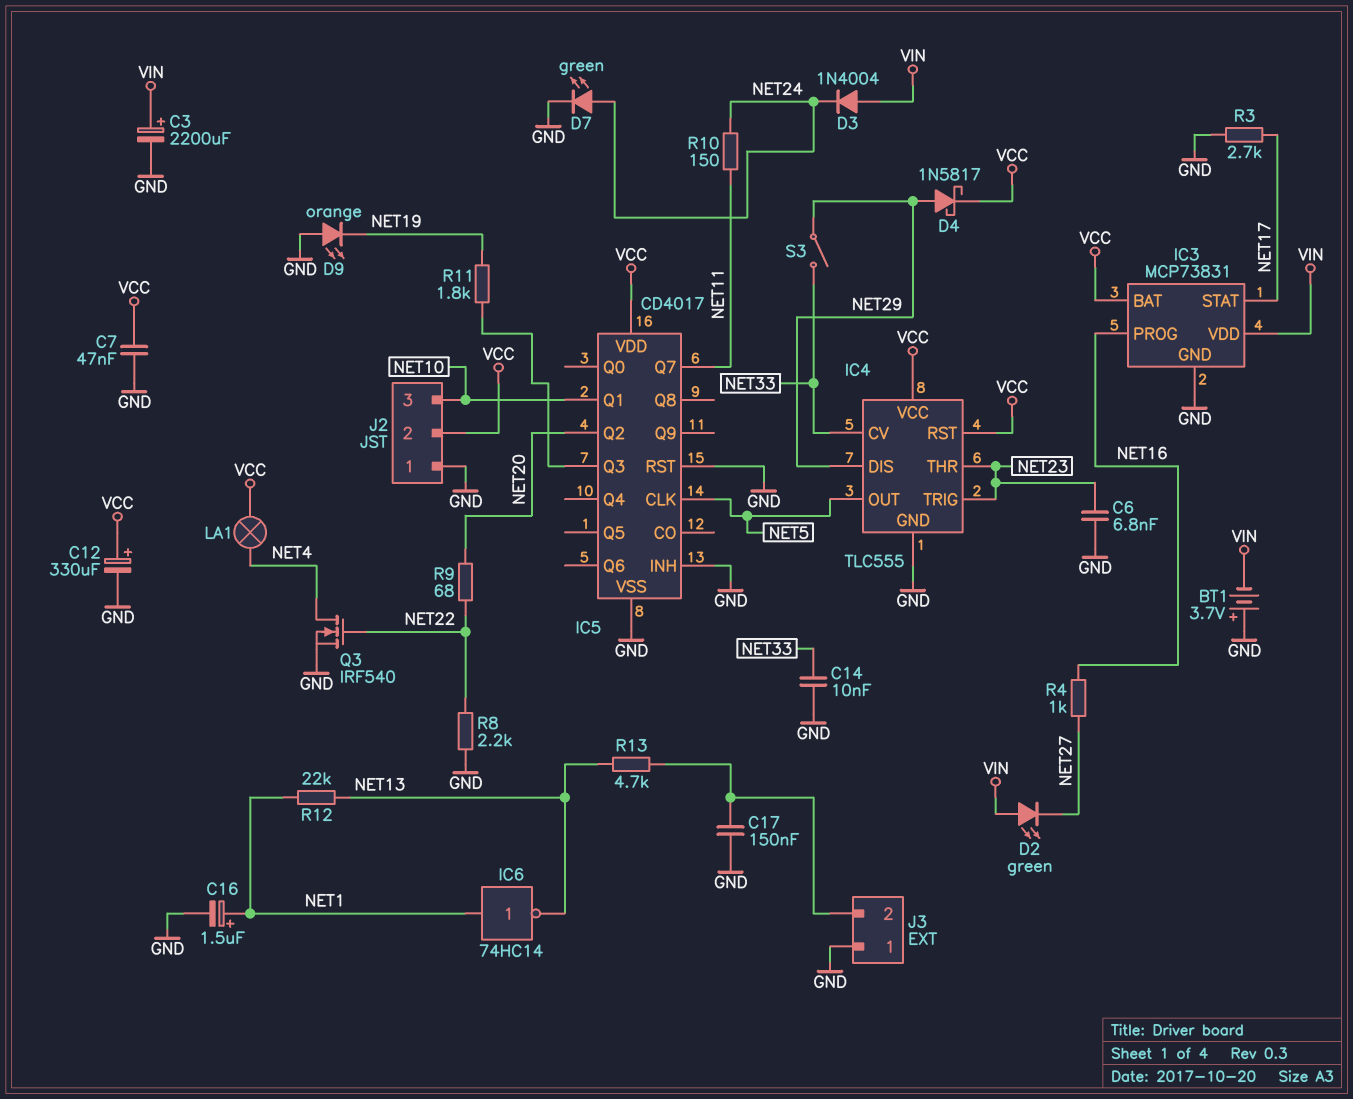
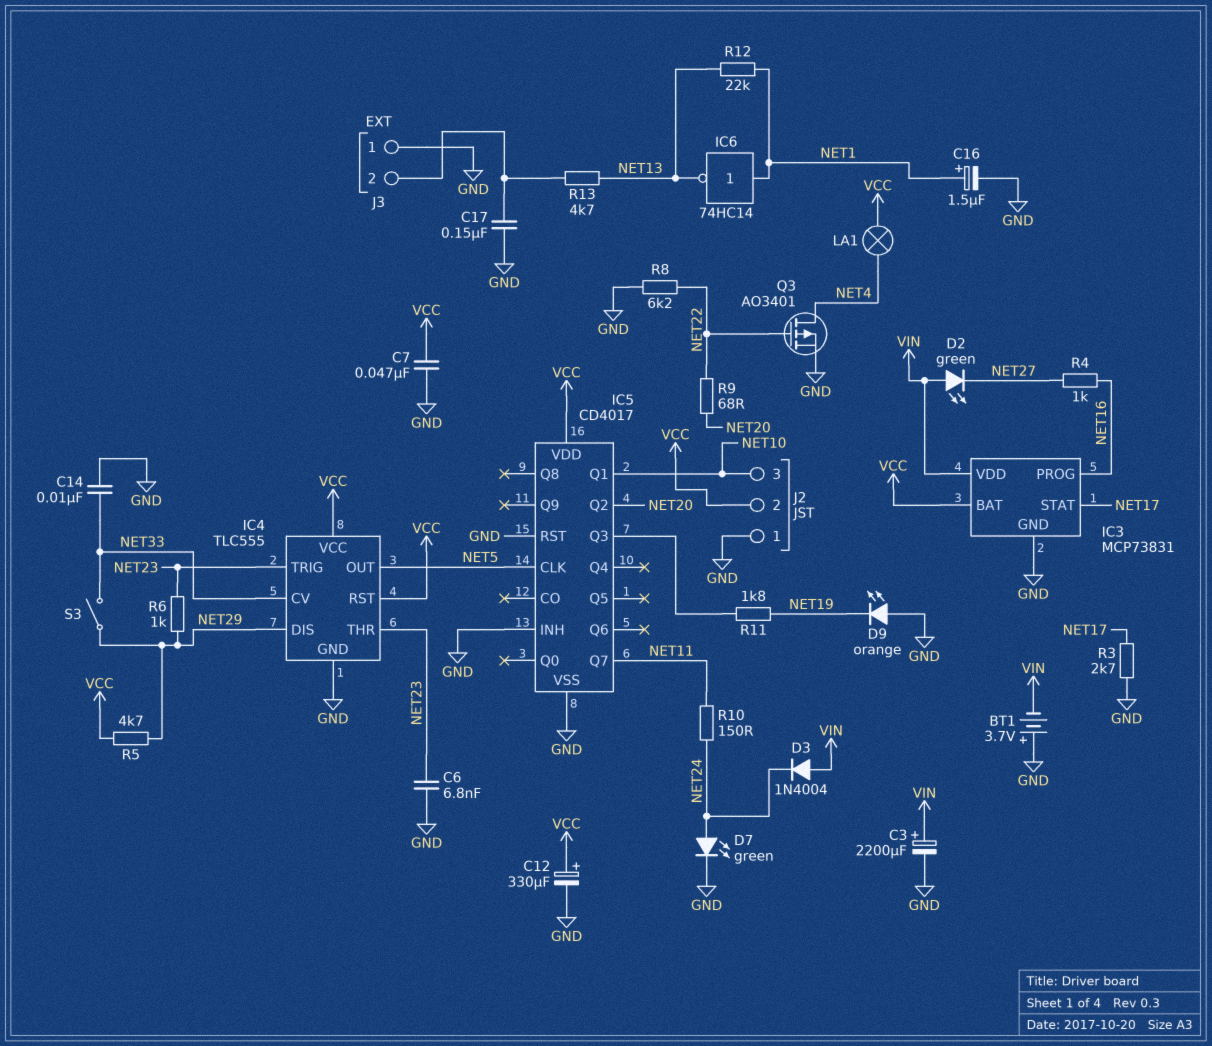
D4: schottky 1N5817 (A NET29, K VCC) -> none
Q3: NMOS IRF540 (G NET22, D NET4, S GND) -> PMOS AO3401 (G NET22, D NET4, S GND)
R5: none -> 4.7k (NET29, VCC)
R6: none -> 1k (NET23, NET29)
R8: 2.2k (GND, NET22) -> 6.2k (GND, NET22)

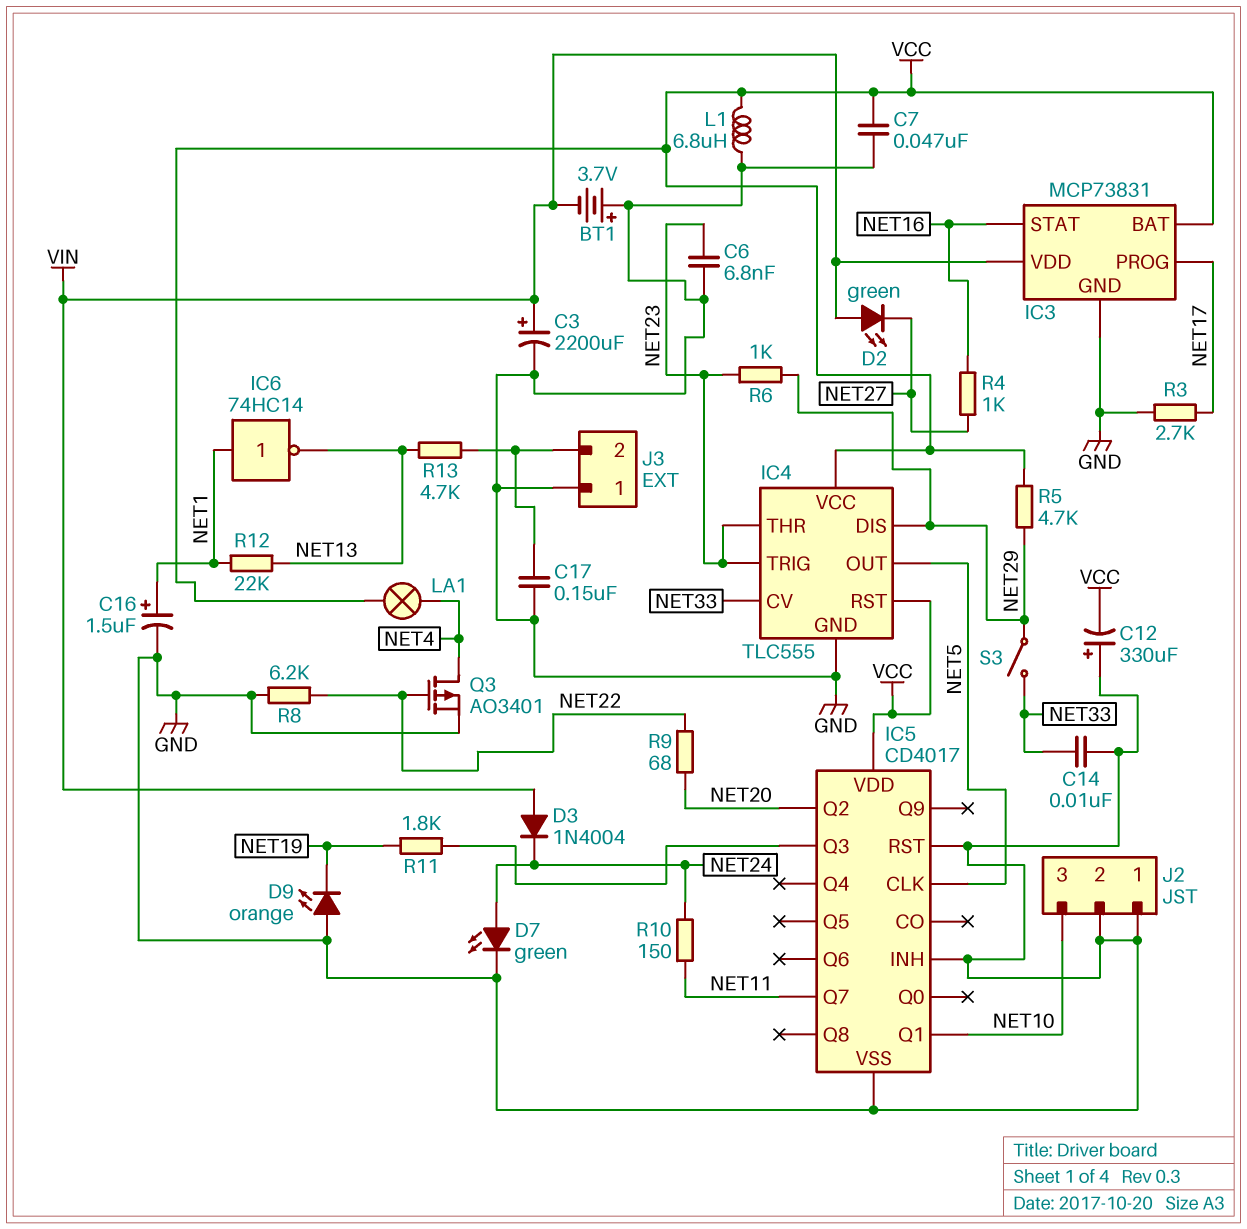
C12: 330uF (plus VCC, minus GND) -> 330uF (plus GND, minus VCC)
IC3 pin PROG: NET16 -> NET17
IC3 pin STAT: NET17 -> NET16
J2 pin 2: VCC -> GND
L1: none -> 6.8uH (GND, VCC)

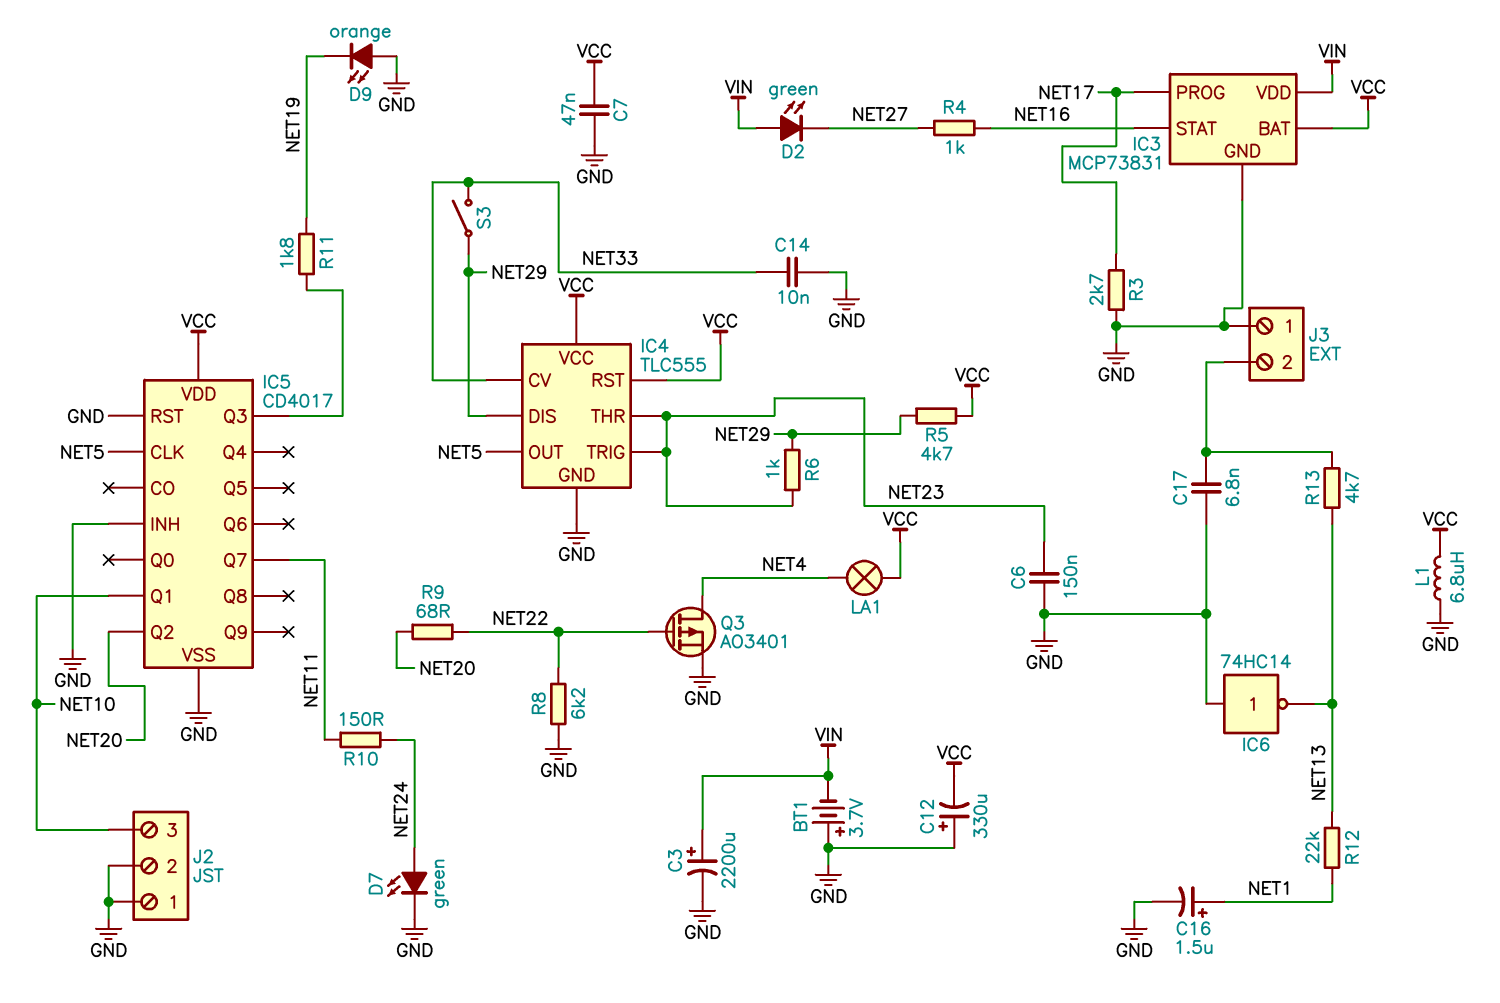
C6: 6.8nF (GND, NET23) -> 150nF (GND, NET23)
C17: 150nF (GND, J3/2) -> 6.8nF (GND, J3/2)
D3: diode 1N4004 (A VIN, K NET24) -> none
IC6: NOT 74HC14 (in NET1, out NET13) -> NOT 74HC14 (in GND, out NET13)

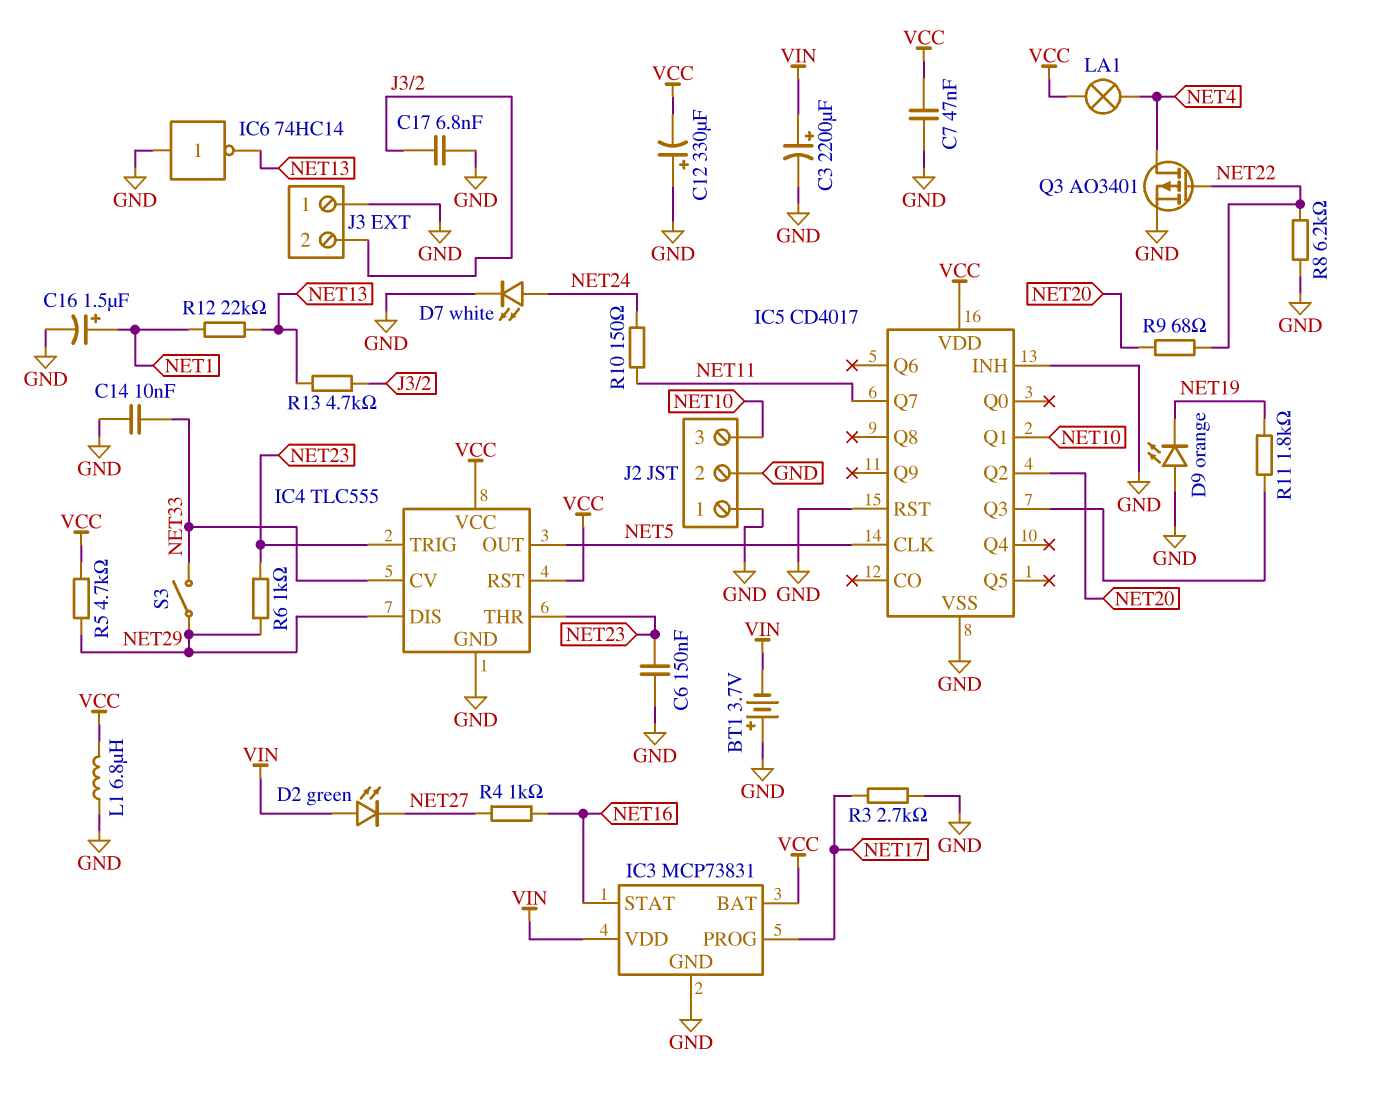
D7: LED green (A NET24, K GND) -> LED white (A NET24, K GND)

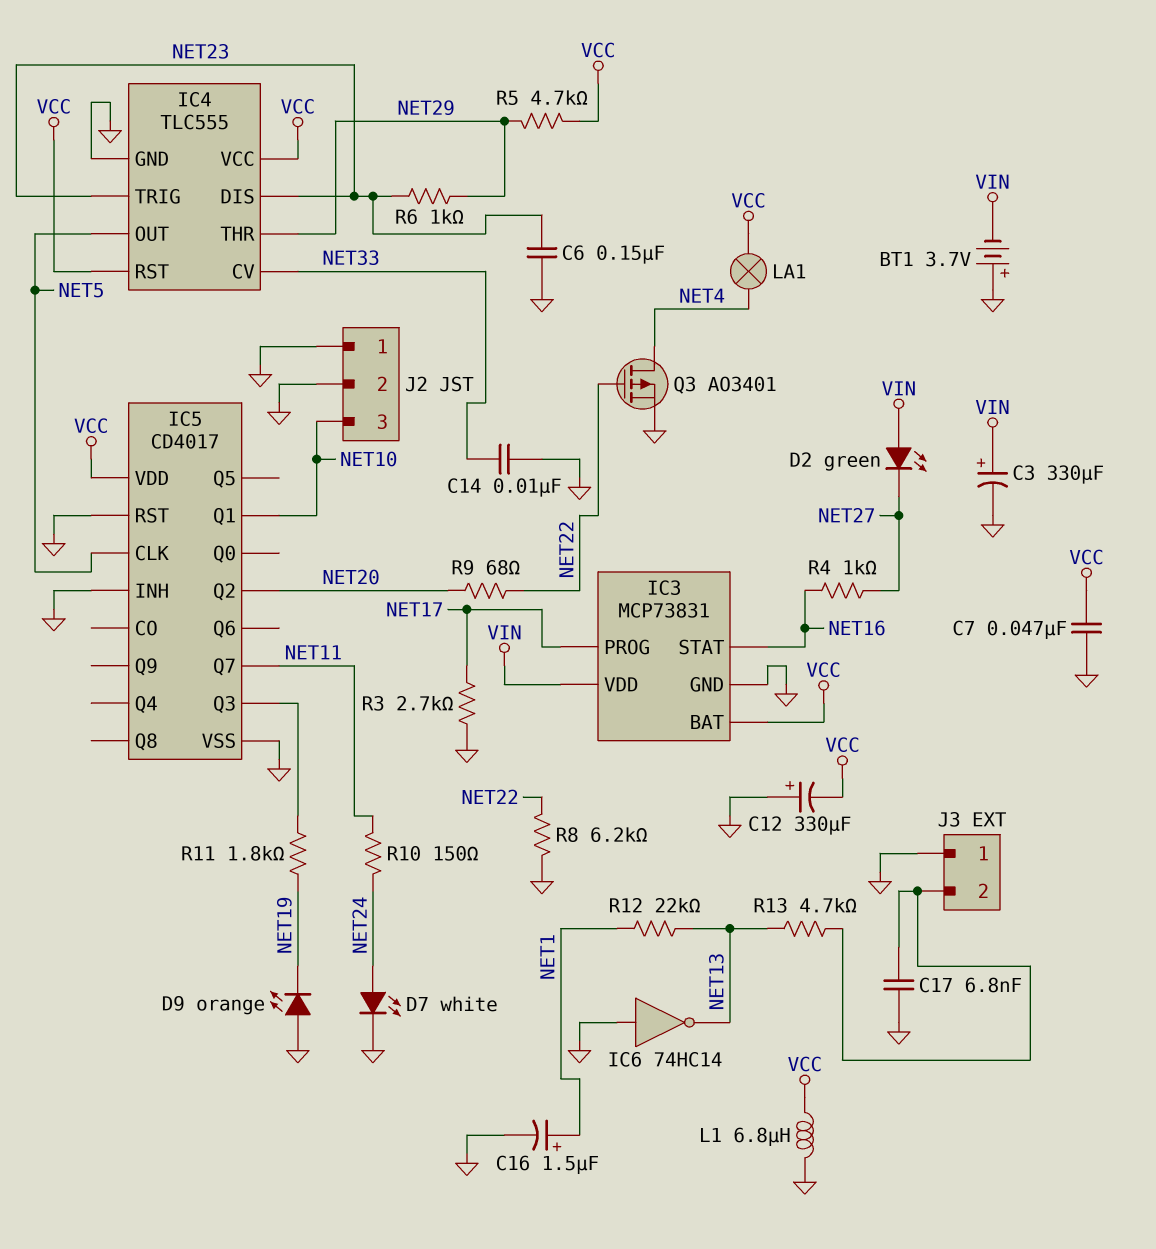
C3: 2200uF (plus VIN, minus GND) -> 330uF (plus VIN, minus GND)
IC4 pin DIS: NET29 -> NET23
IC4 pin THR: NET23 -> NET29
S3: switch (NET29, NET33) -> none

